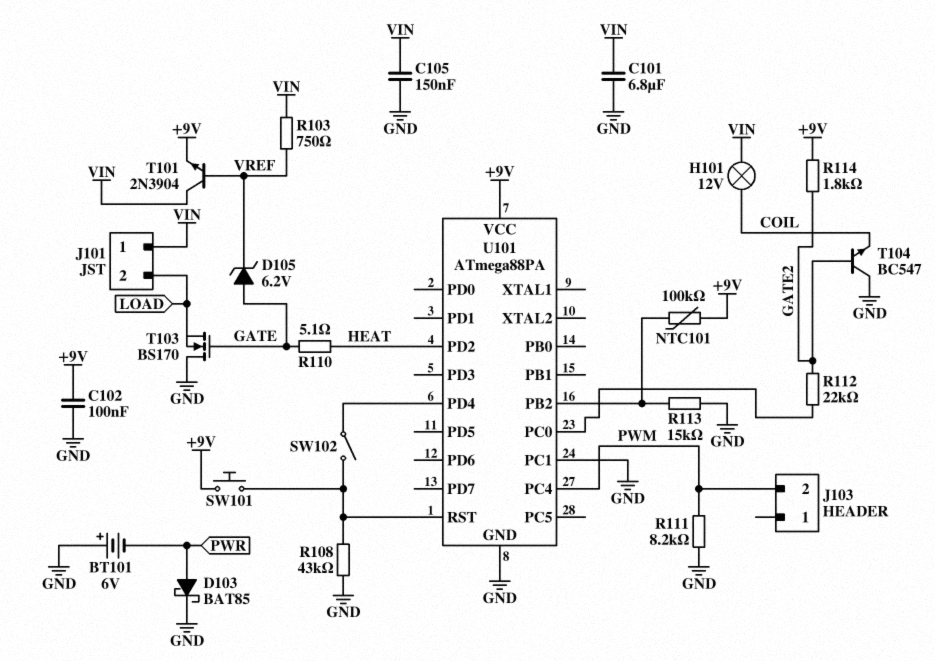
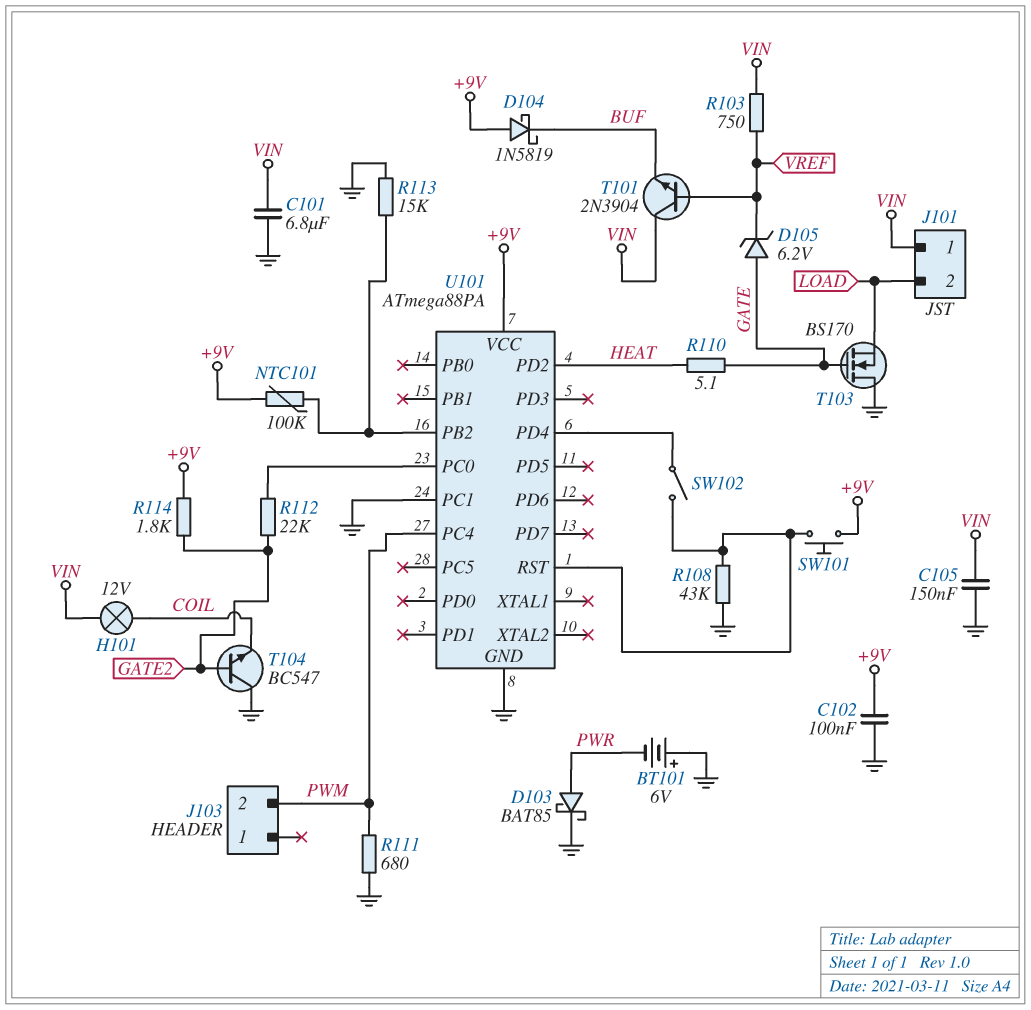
D104: none -> schottky 1N5819 (A +9V, K BUF)
R111: 8.2k (GND, PWM) -> 680 (GND, PWM)
T101: NPN 2N3904 (B VREF, C VIN, E +9V) -> NPN 2N3904 (B VREF, C VIN, E BUF)

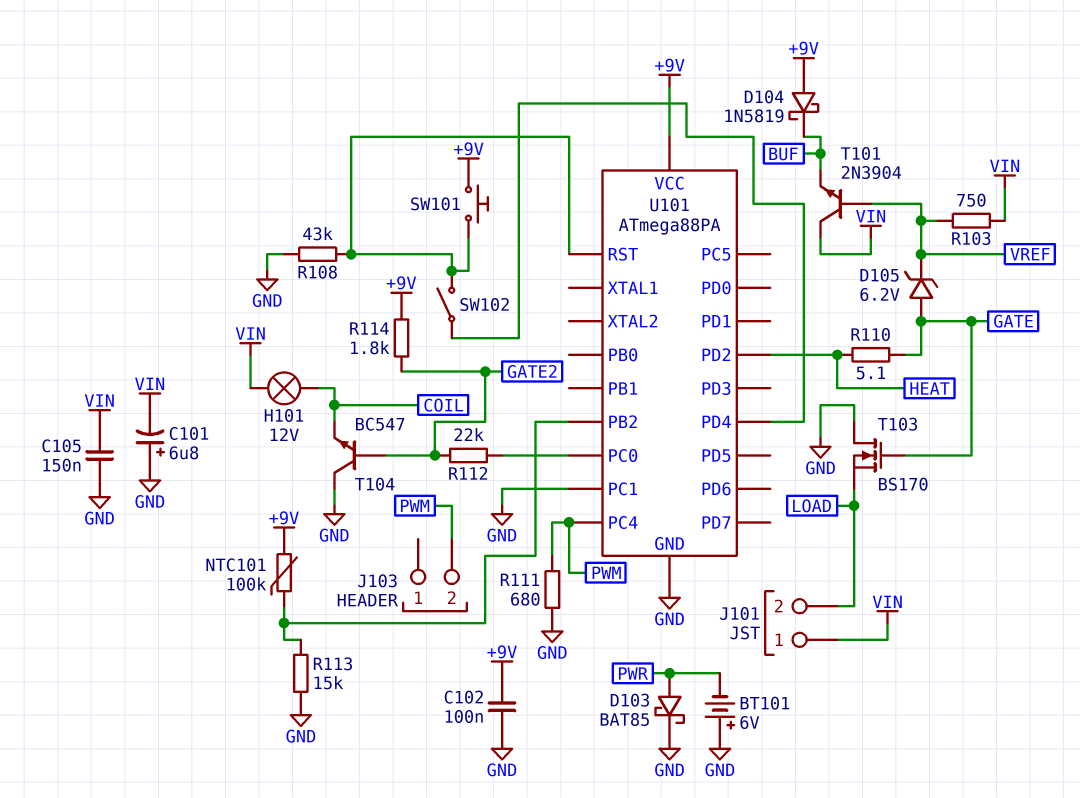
C101: 6.8uF (GND, VIN) -> 6.8uF (plus GND, minus VIN)

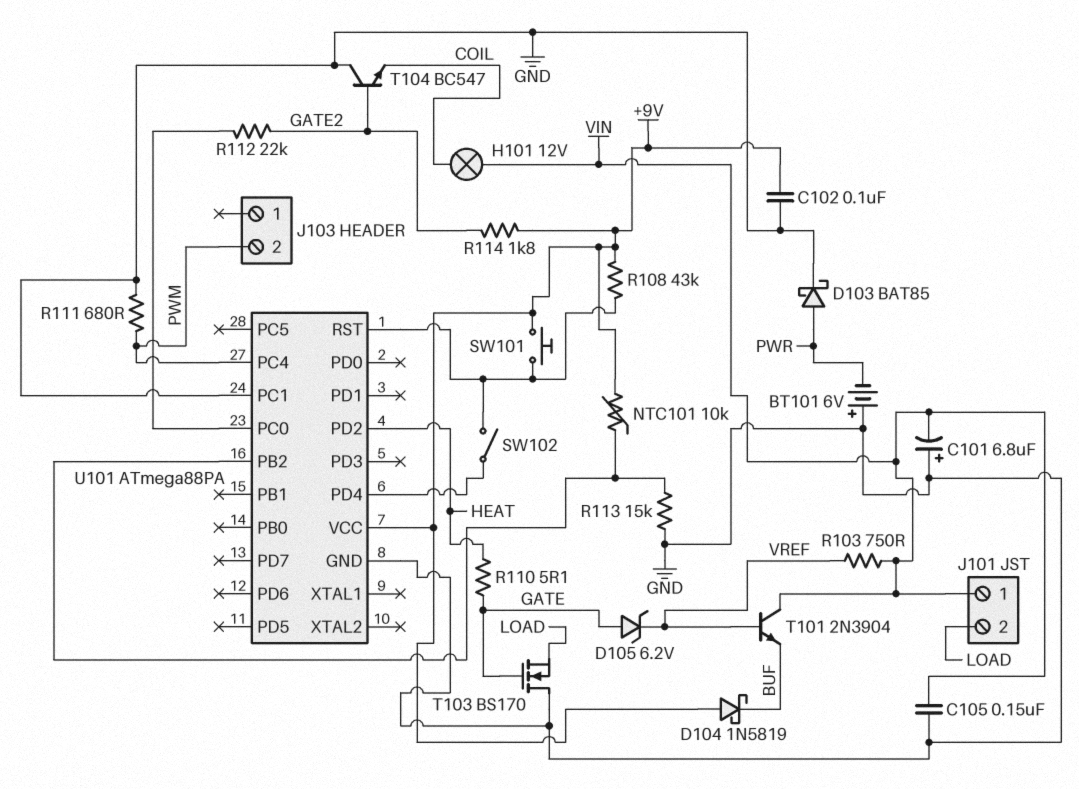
NTC101: 100k (+9V, U101/PB2) -> 10k (+9V, U101/PB2)
R108: 43k (GND, U101/RST) -> 43k (+9V, U101/RST)

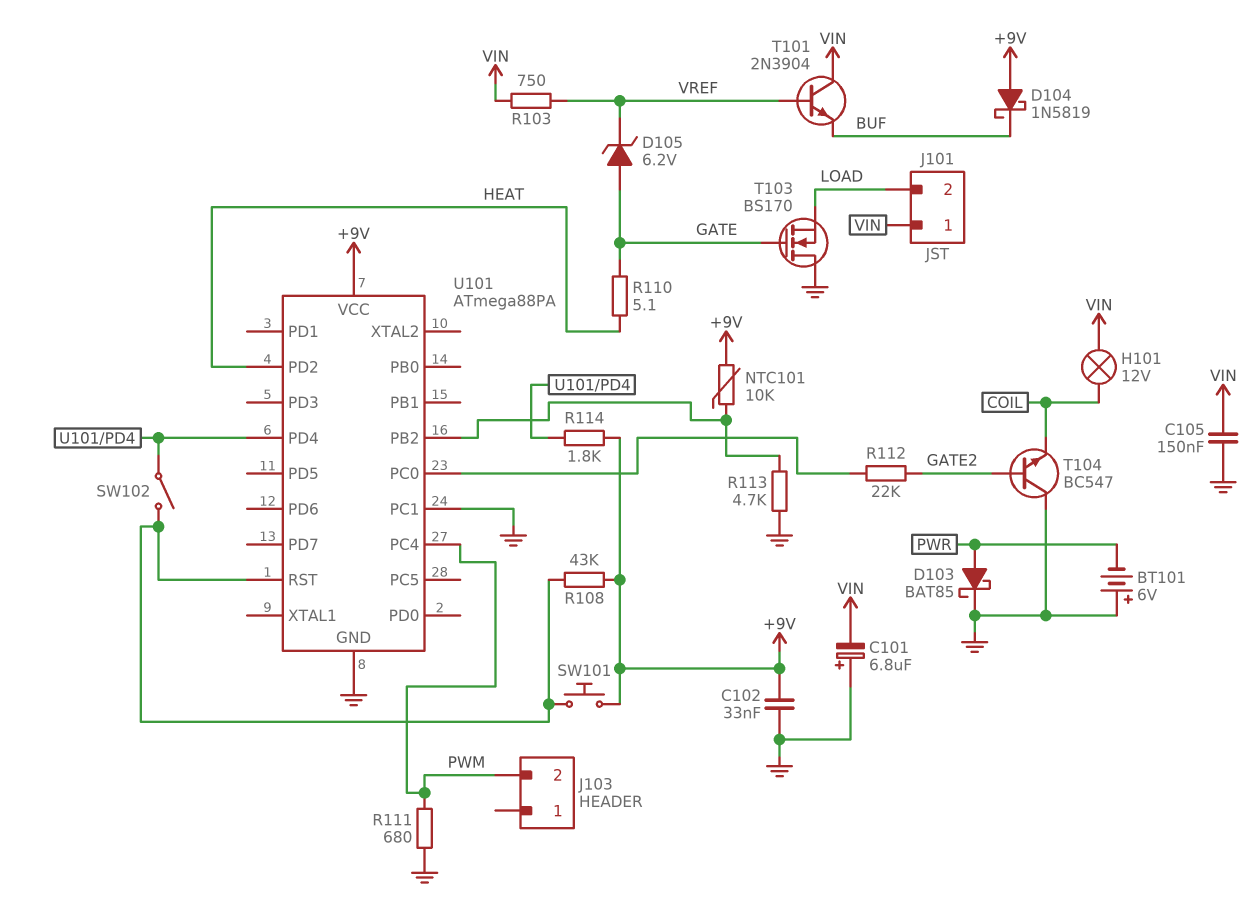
C102: 100nF (+9V, GND) -> 33nF (+9V, GND)
R113: 15k (GND, U101/PB2) -> 4.7k (GND, U101/PB2)
R114: 1.8k (+9V, GATE2) -> 1.8k (+9V, U101/PD4)

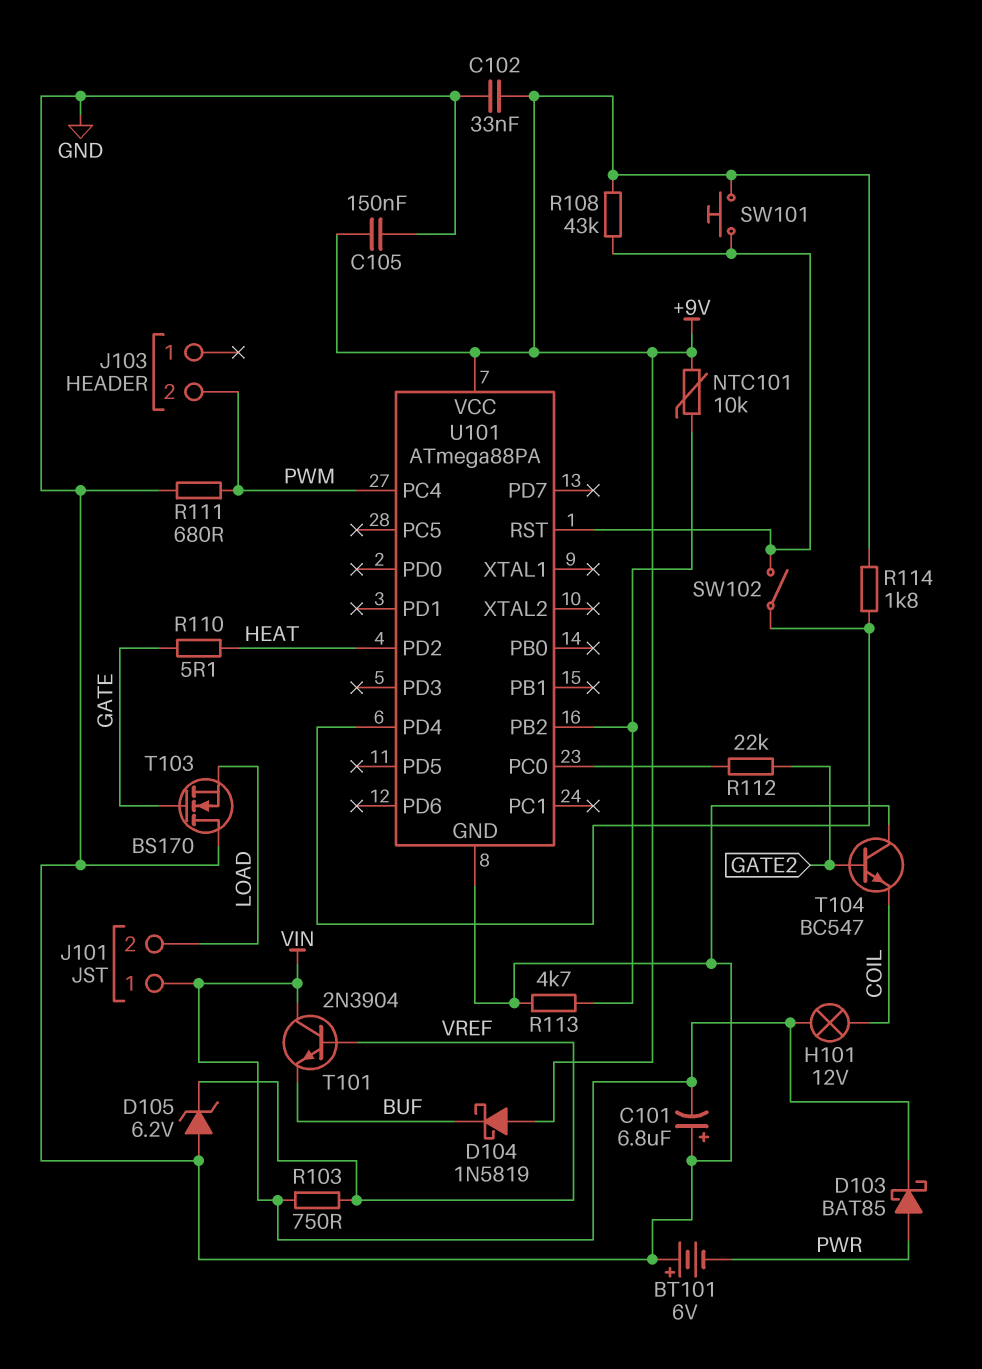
C105: 150nF (GND, VIN) -> 150nF (+9V, GND)
D103: schottky BAT85 (A PWR, K GND) -> schottky BAT85 (A PWR, K VIN)
D105: zener 6.2V (A GATE, K VREF) -> zener 6.2V (A GND, K VREF)
U101 pin PC1: GND -> none

